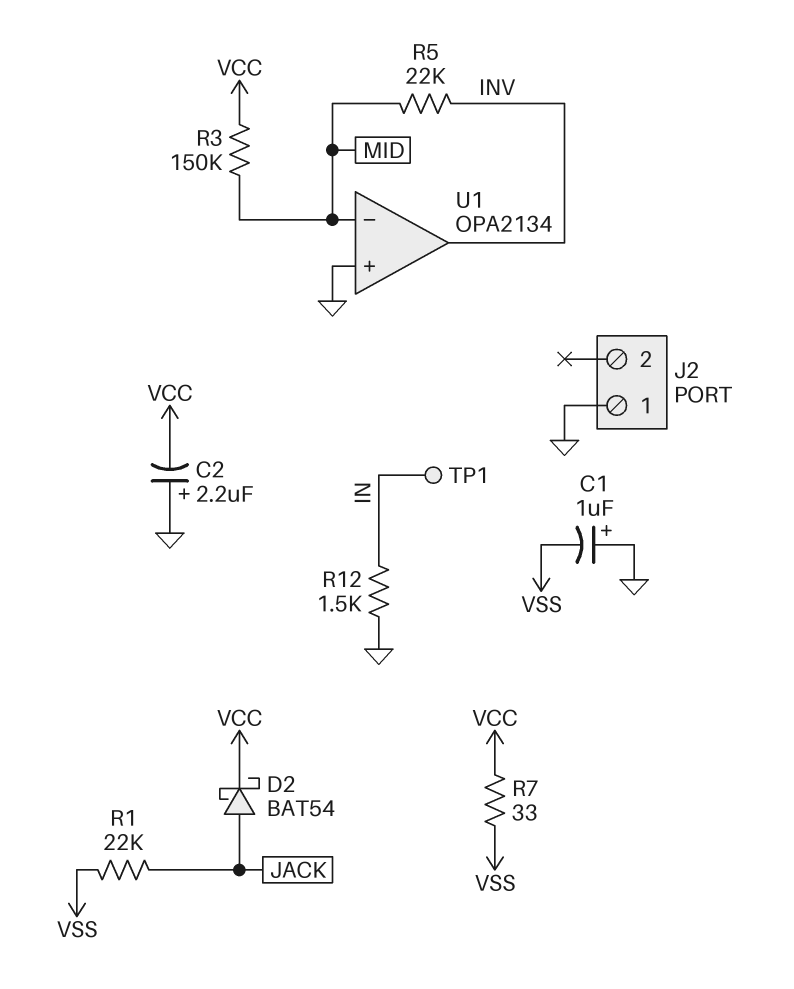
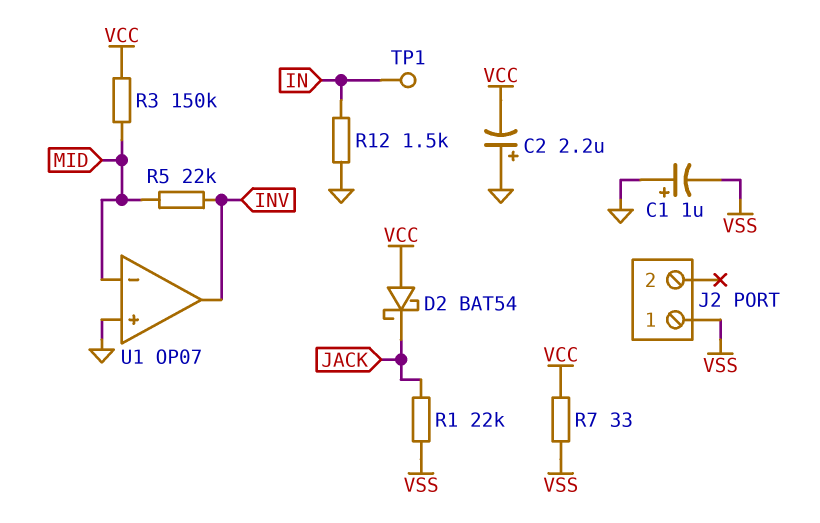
D2: schottky BAT54 (A JACK, K VCC) -> schottky BAT54 (A VCC, K JACK)
J2 pin 1: GND -> VSS
U1: OPA2134 -> OP07

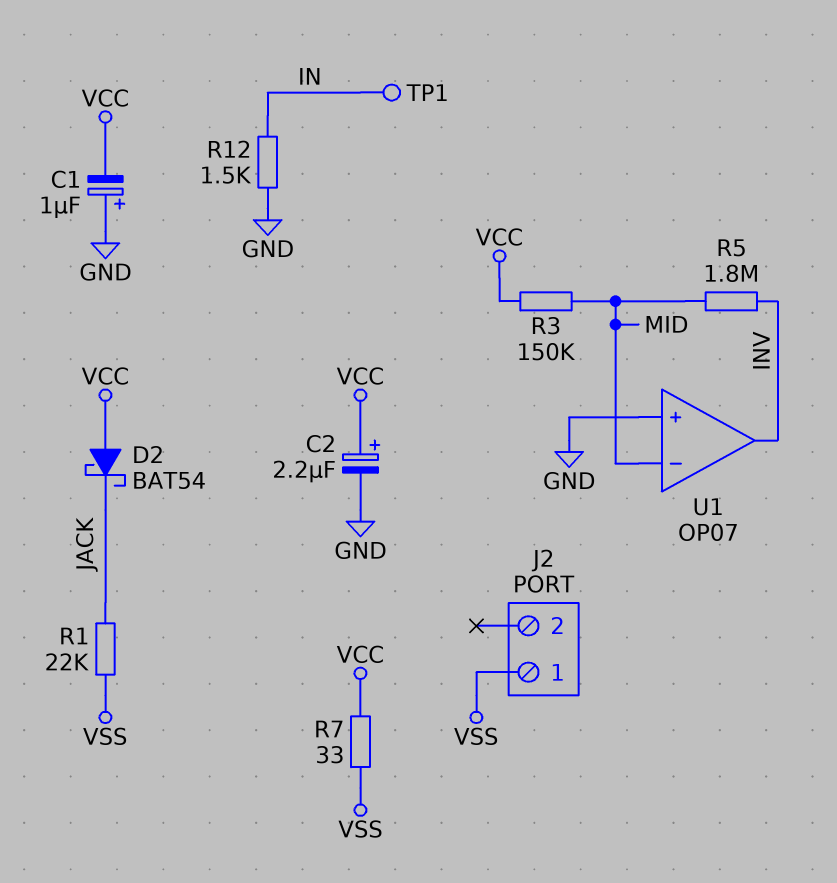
C1: 1uF (plus GND, minus VSS) -> 1uF (plus GND, minus VCC)
C2: 2.2uF (plus GND, minus VCC) -> 2.2uF (plus VCC, minus GND)
R5: 22k (INV, MID) -> 1.8M (INV, MID)

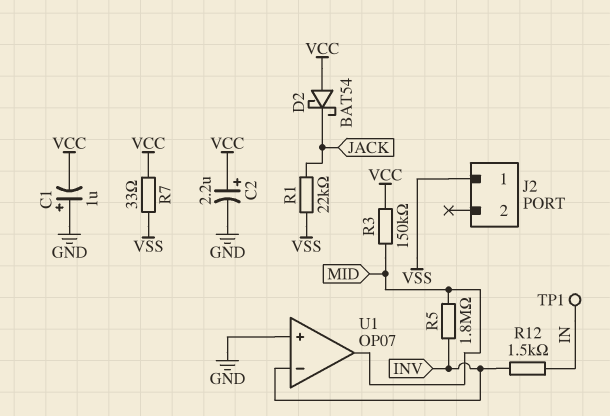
R12: 1.5k (GND, IN) -> 1.5k (IN, INV)
U1 pin in-: MID -> INV
U1 pin out: INV -> MID

